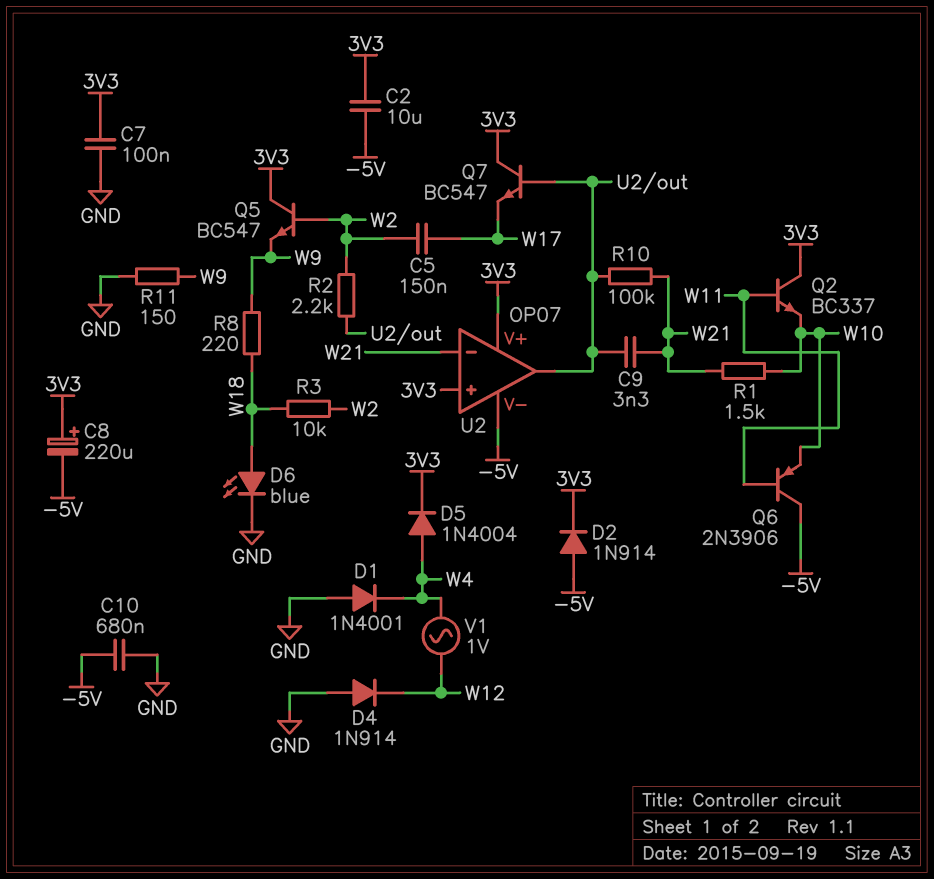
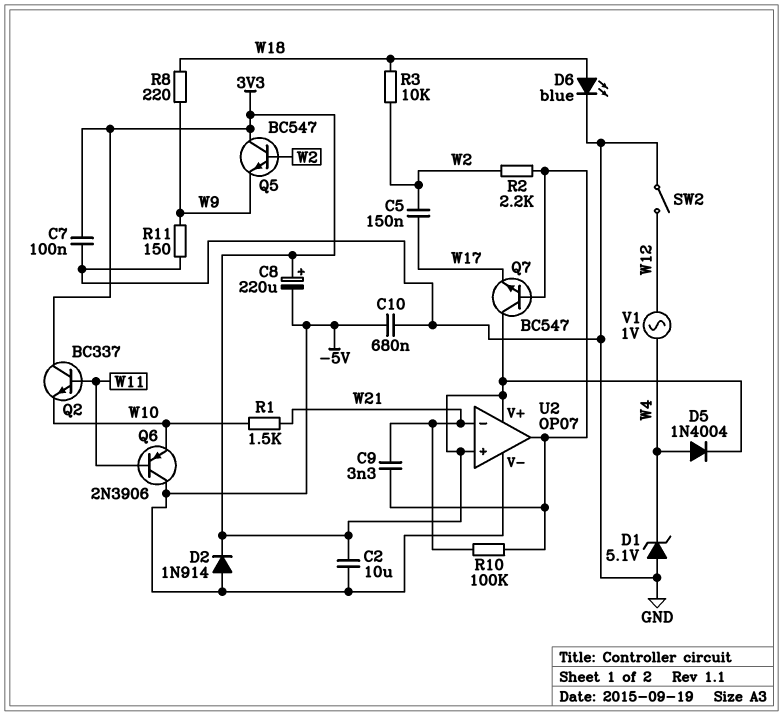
D1: diode 1N4001 (A GND, K W4) -> zener 5.1V (A GND, K W4)
D4: diode 1N914 (A GND, K W12) -> none
SW2: none -> switch (GND, W12)

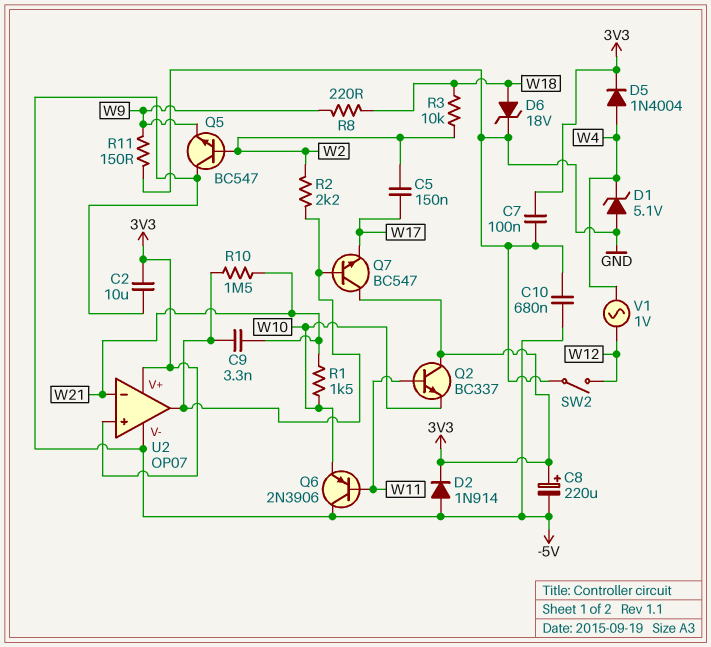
D6: LED blue (A W18, K GND) -> zener 18V (A W18, K GND)
Q5: NPN BC547 (B W2, C 3V3, E W9) -> NPN BC547 (B W2, C -5V, E W9)
R10: 100k (U2/out, W21) -> 1.5M (U2/out, W21)

